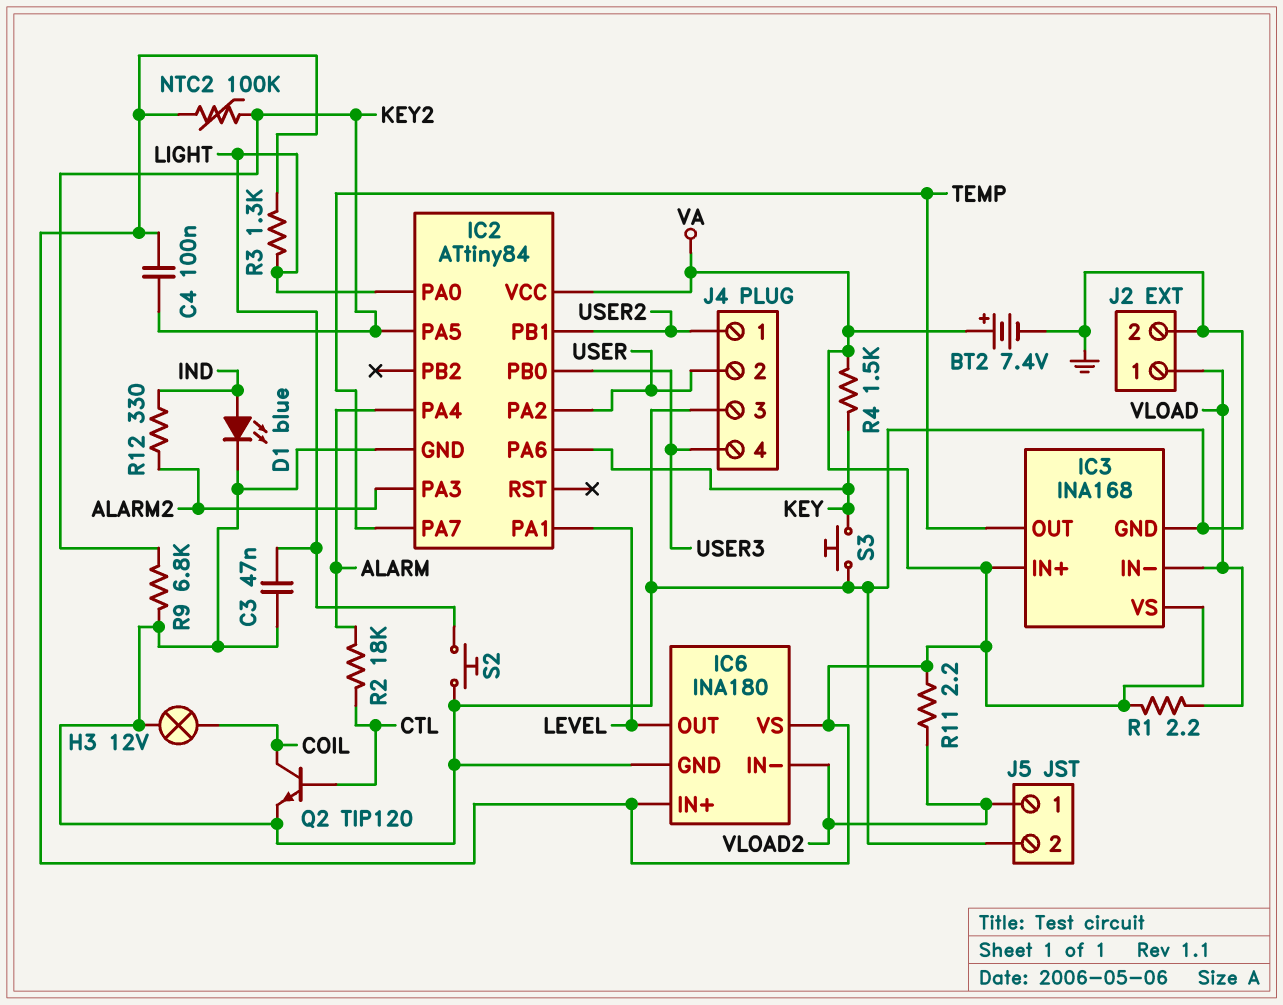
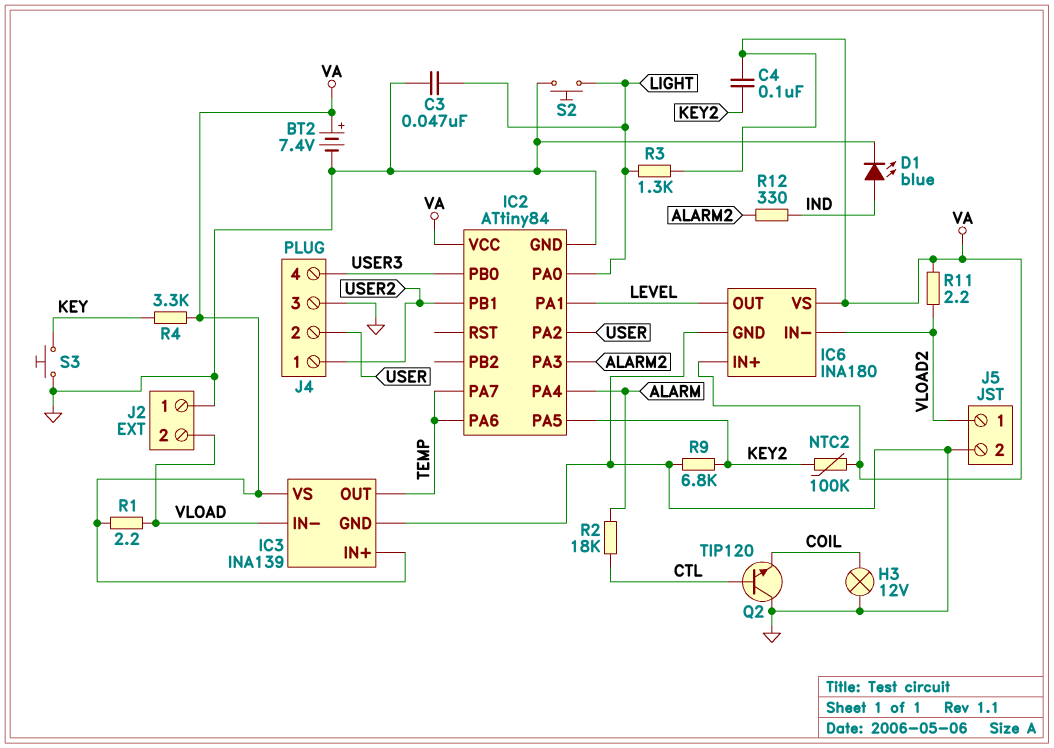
IC2 pin PA6: KEY -> TEMP
IC3: INA168 -> INA139
J2 pin 1: VLOAD -> GND
J2 pin 2: GND -> VLOAD
Q2: NPN TIP120 (B CTL, C COIL, E GND) -> NPN TIP120 (B CTL, C GND, E COIL)
R4: 1.5k (KEY, VA) -> 3.3k (KEY, VA)

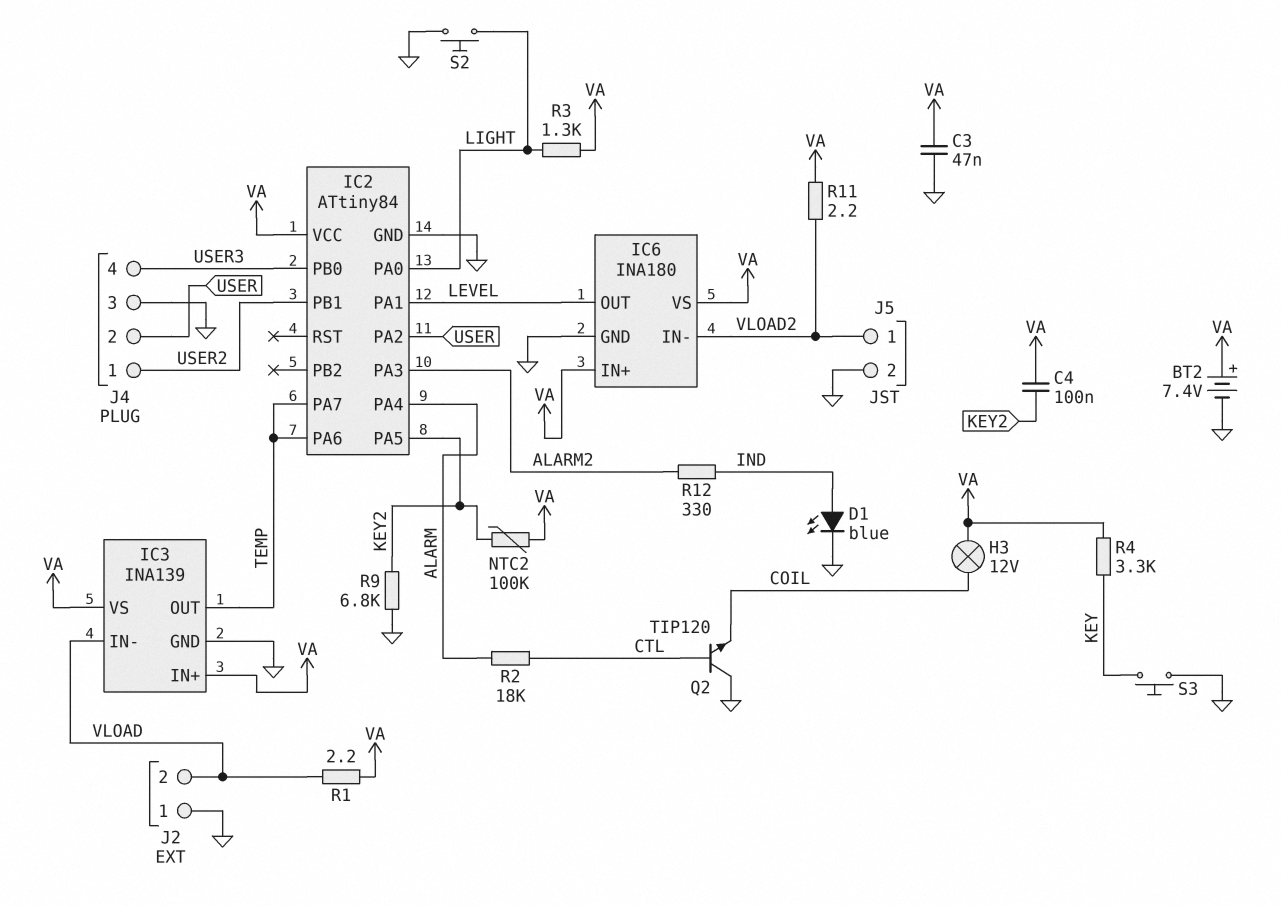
C3: 47nF (GND, LIGHT) -> 47nF (GND, VA)
H3: lamp 12V (COIL, GND) -> lamp 12V (COIL, VA)

